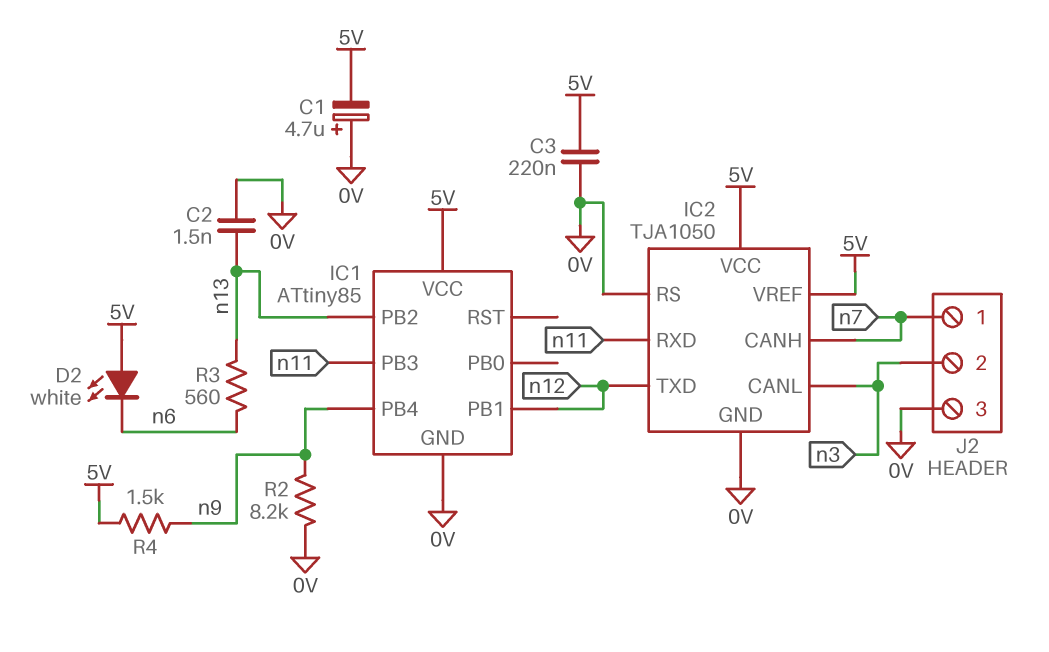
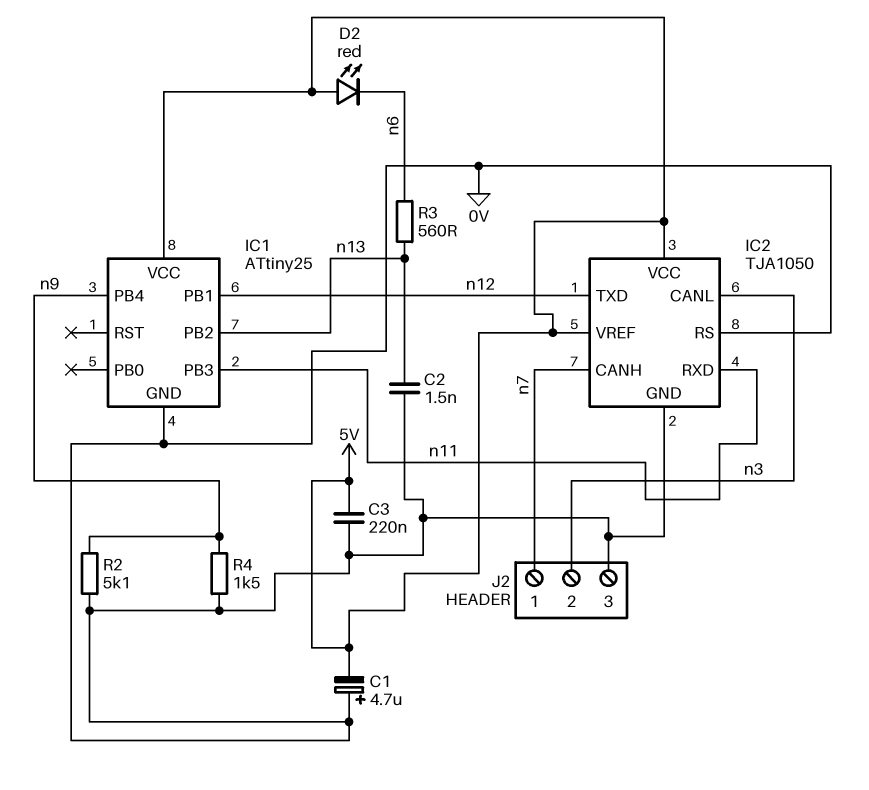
D2: LED white (A 5V, K n6) -> LED red (A 5V, K n6)
IC1: ATtiny85 -> ATtiny25
R2: 8.2k (0V, n9) -> 5.1k (0V, n9)
R4: 1.5k (5V, n9) -> 1.5k (0V, n9)

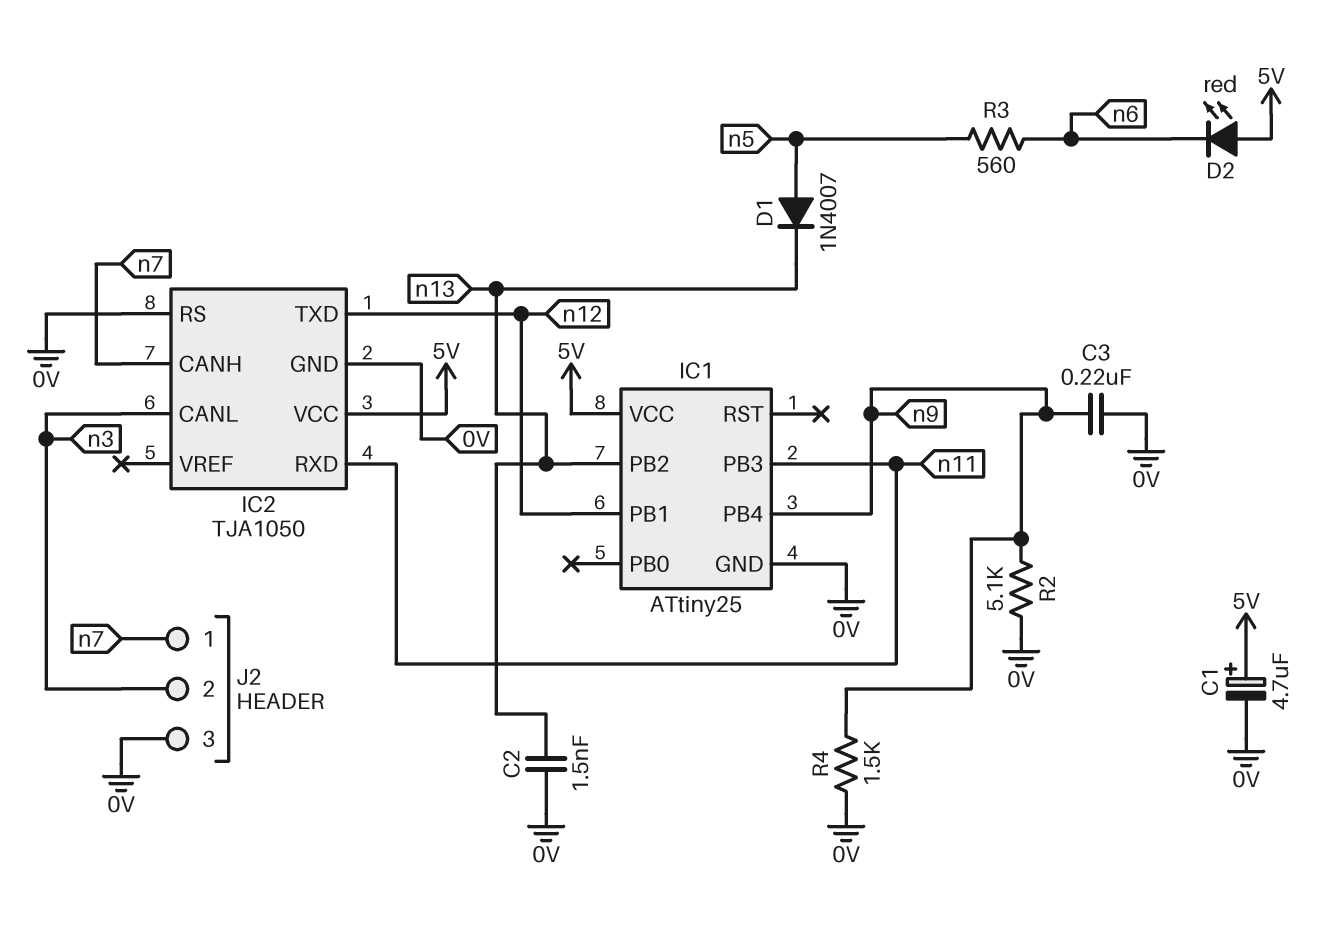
C1: 4.7uF (plus 0V, minus 5V) -> 4.7uF (plus 5V, minus 0V)
C3: 220nF (0V, 5V) -> 220nF (0V, n9)
D1: none -> diode 1N4007 (A n5, K n13)
IC2 pin VREF: 5V -> none
R3: 560 (n6, n13) -> 560 (n5, n6)

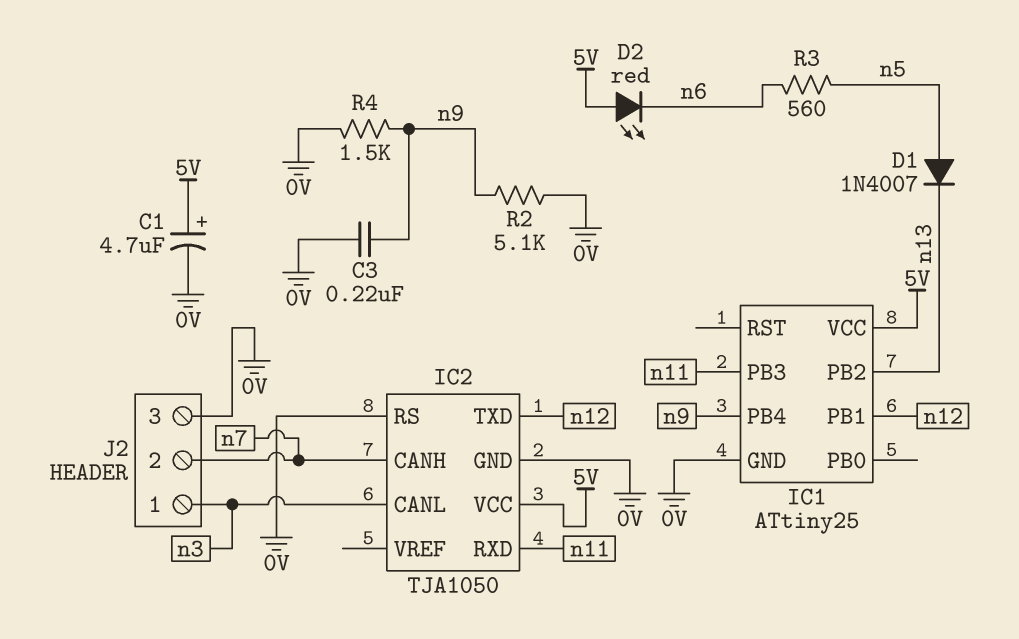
C2: 1.5nF (0V, n13) -> none
J2 pin 1: n7 -> n3
J2 pin 2: n3 -> n7

